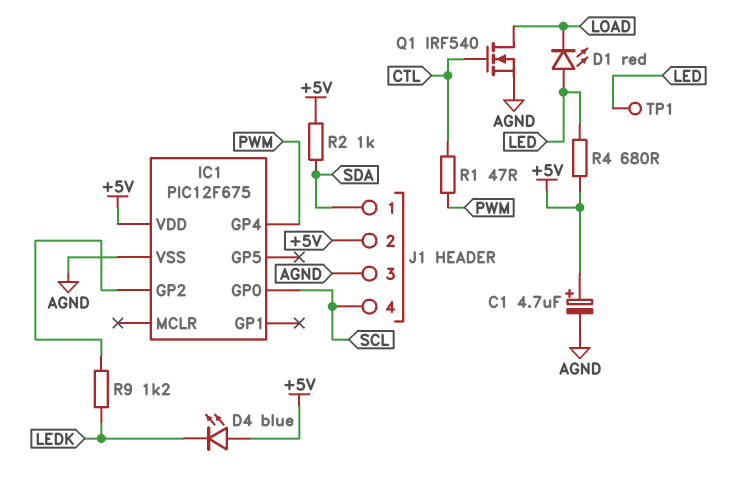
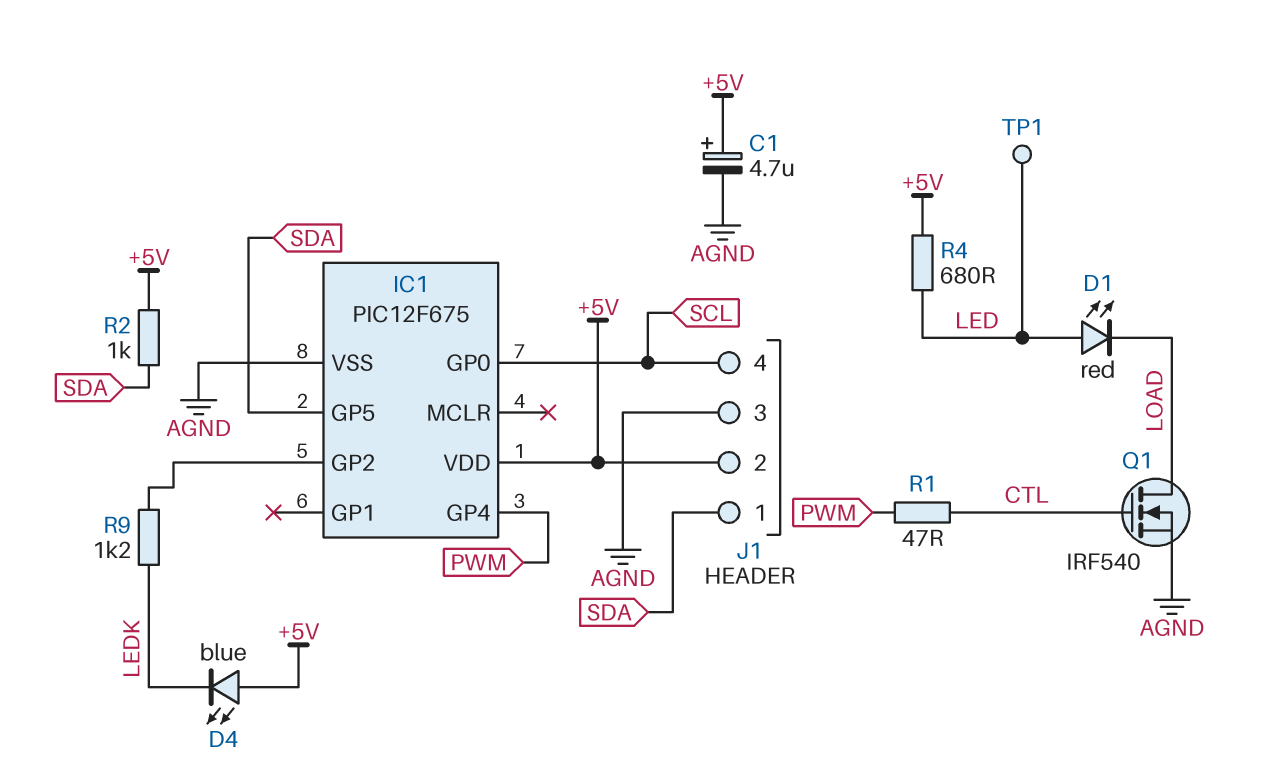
IC1 pin GP5: none -> SDA

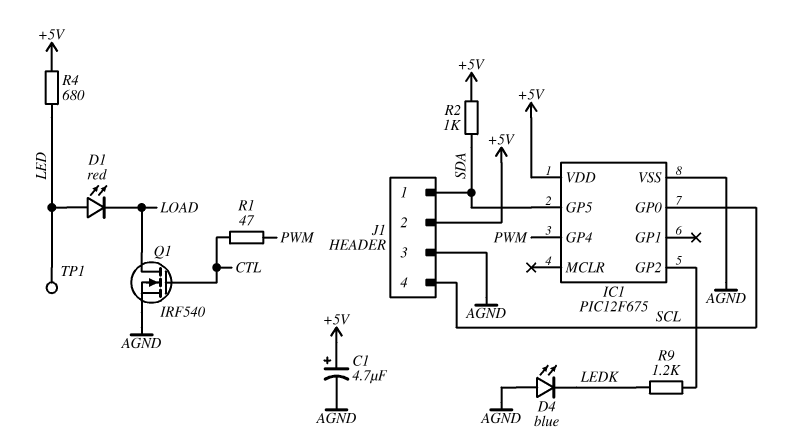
D4: LED blue (A +5V, K LEDK) -> LED blue (A AGND, K LEDK)

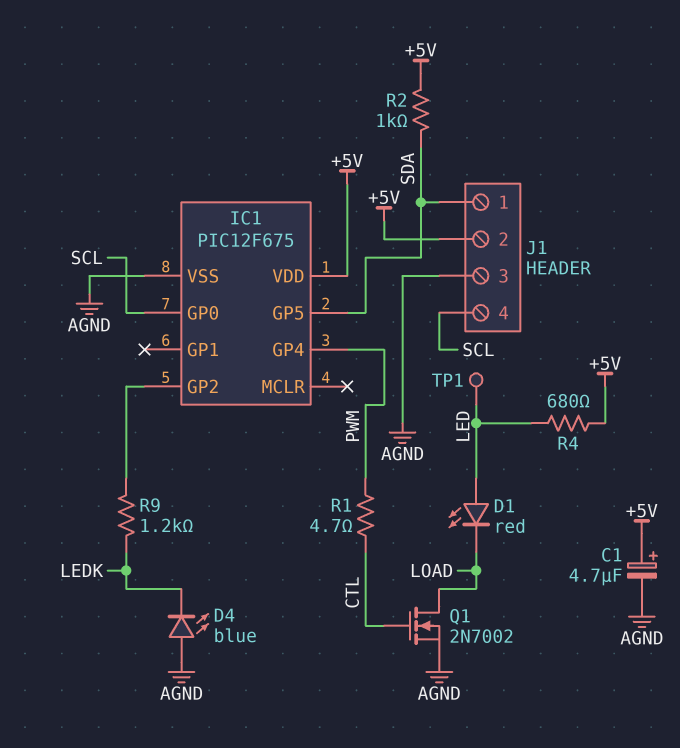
Q1: NMOS IRF540 (G CTL, D LOAD, S AGND) -> NMOS 2N7002 (G CTL, D LOAD, S AGND)
R1: 47 (CTL, PWM) -> 4.7 (CTL, PWM)

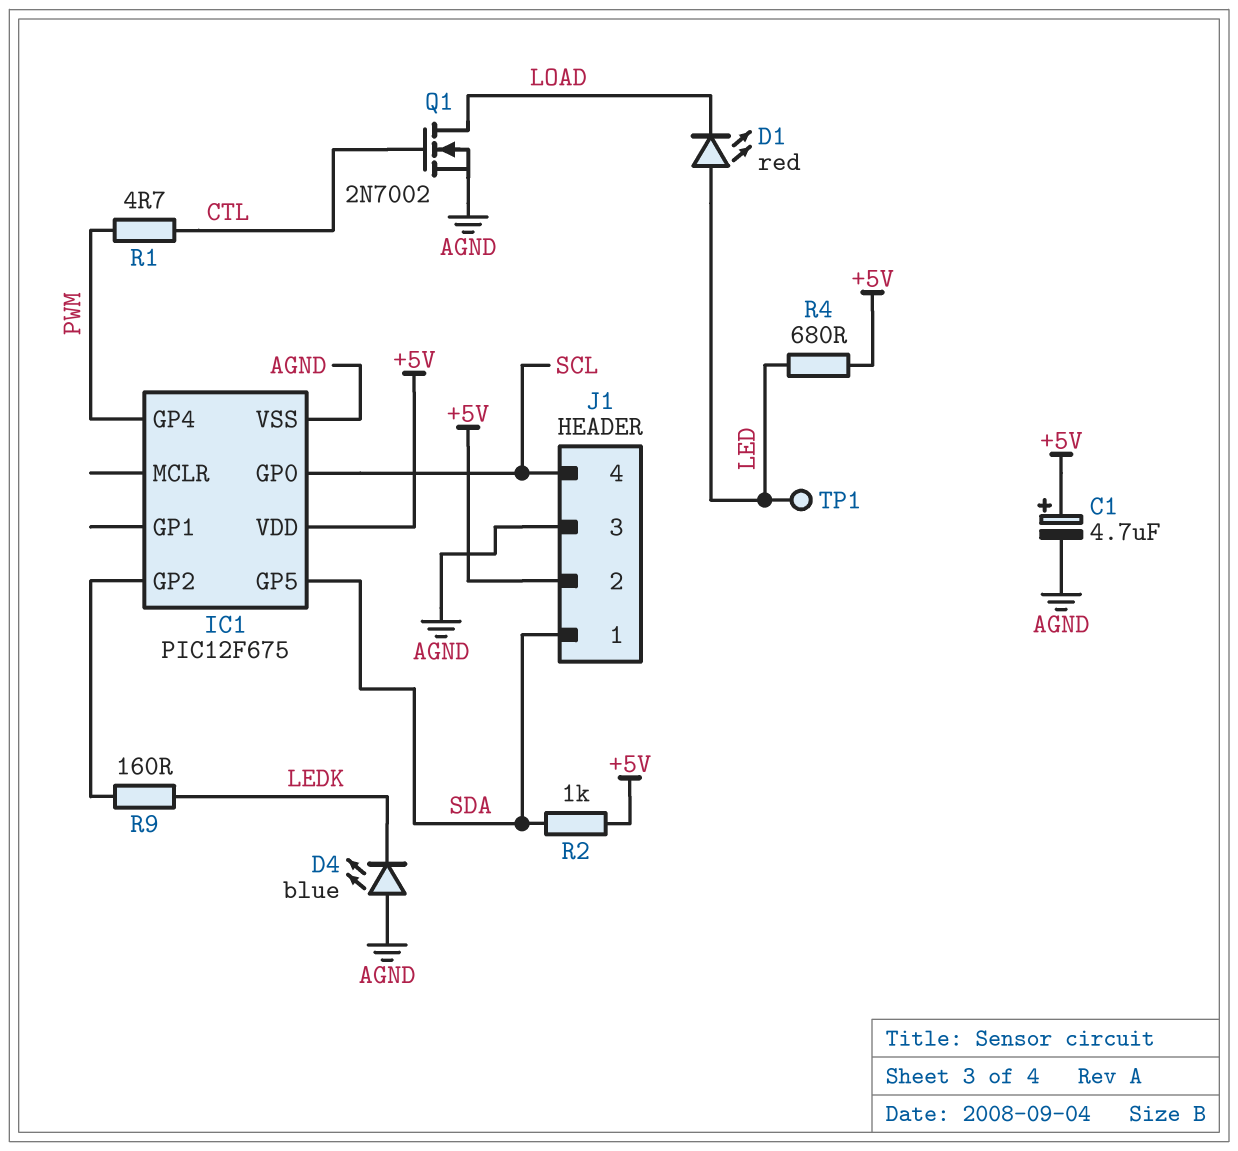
R9: 1.2k (IC1/GP2, LEDK) -> 160 (IC1/GP2, LEDK)

